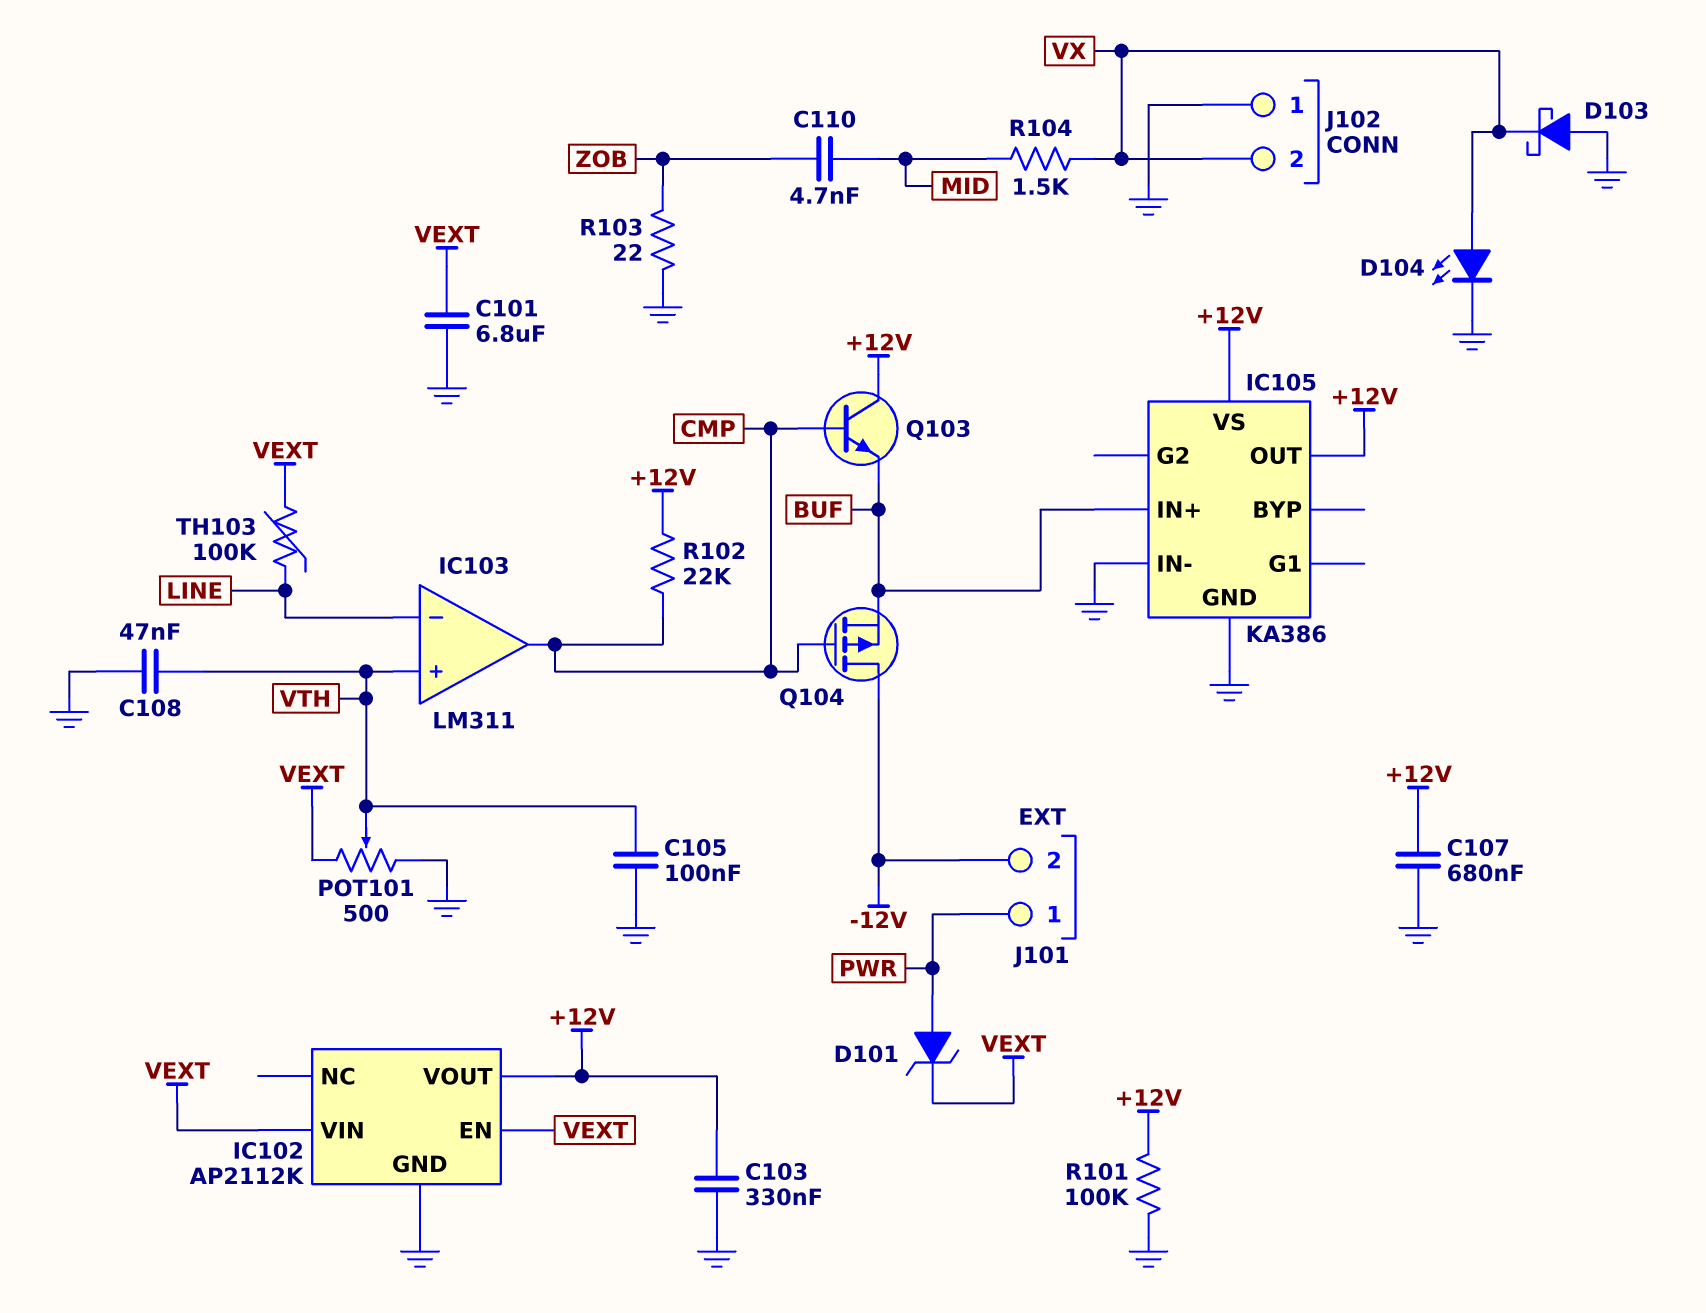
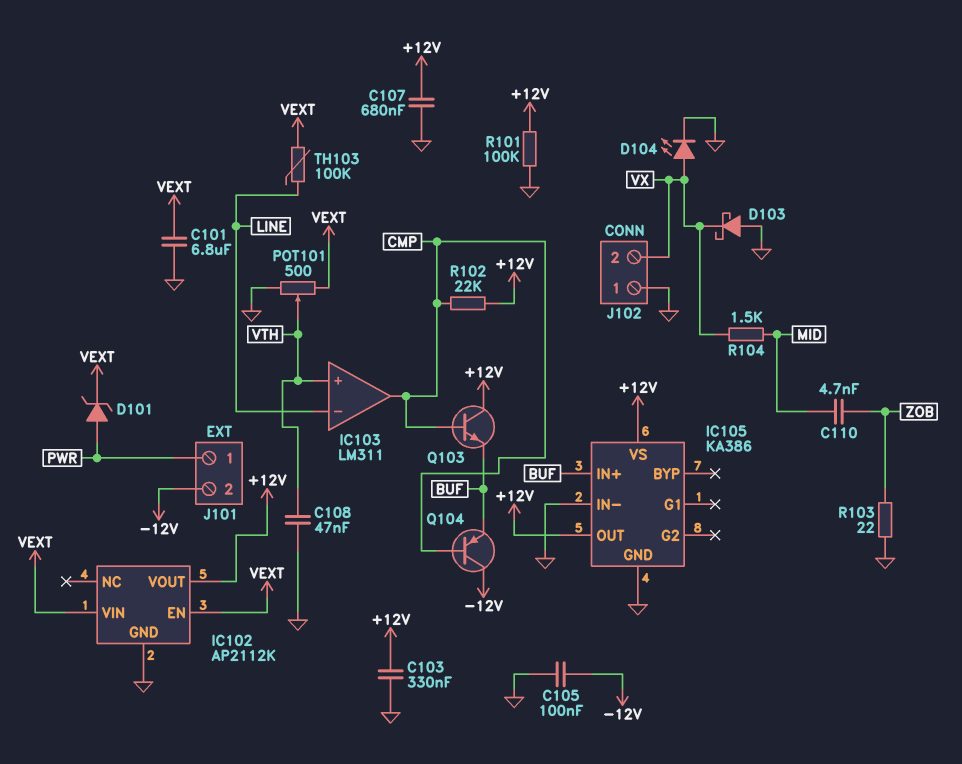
C105: 100nF (GND, VTH) -> 100nF (-12V, GND)
Q104: PMOS (G CMP, D -12V, S BUF) -> PNP (B CMP, C -12V, E BUF)

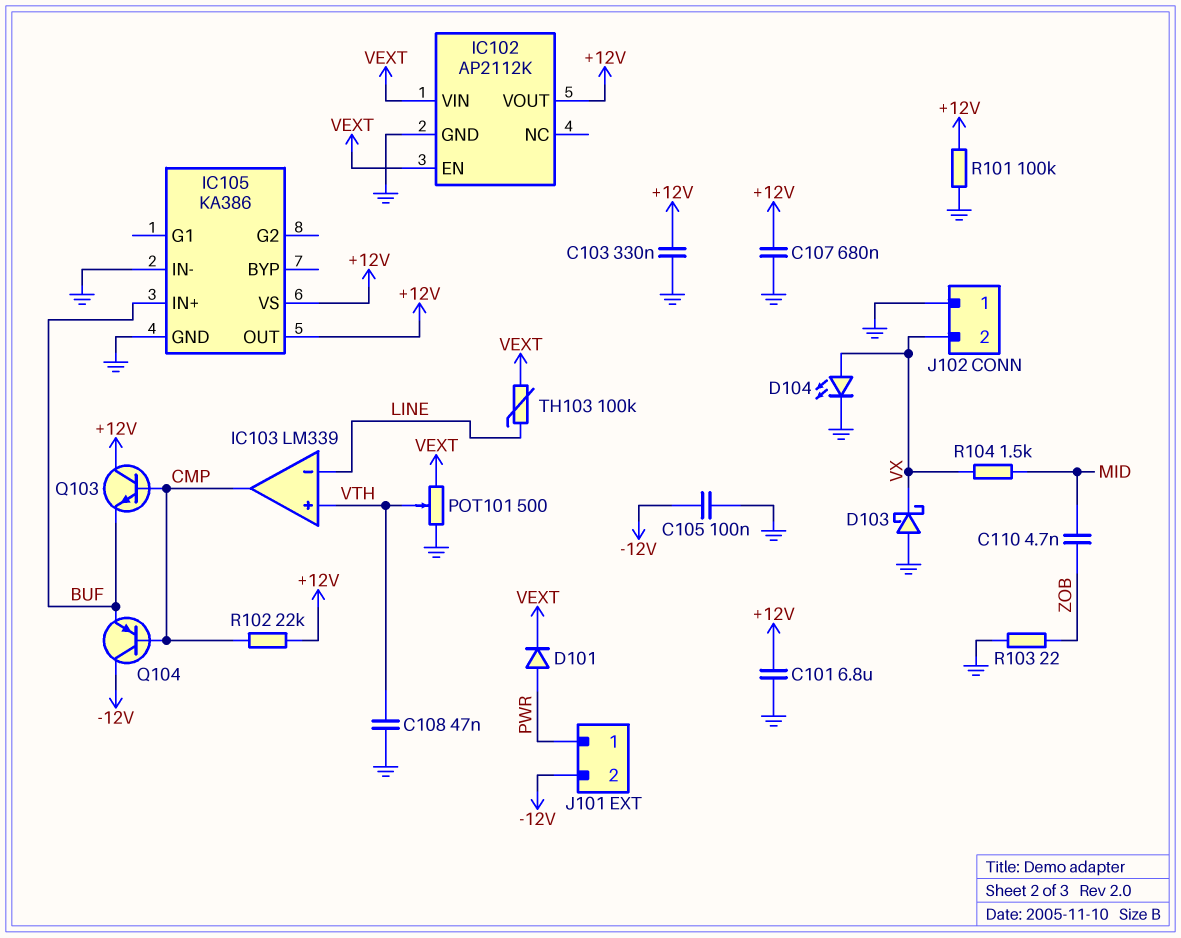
C101: 6.8uF (GND, VEXT) -> 6.8uF (+12V, GND)
D101: zener (A PWR, K VEXT) -> diode (A PWR, K VEXT)
IC103: LM311 -> LM339

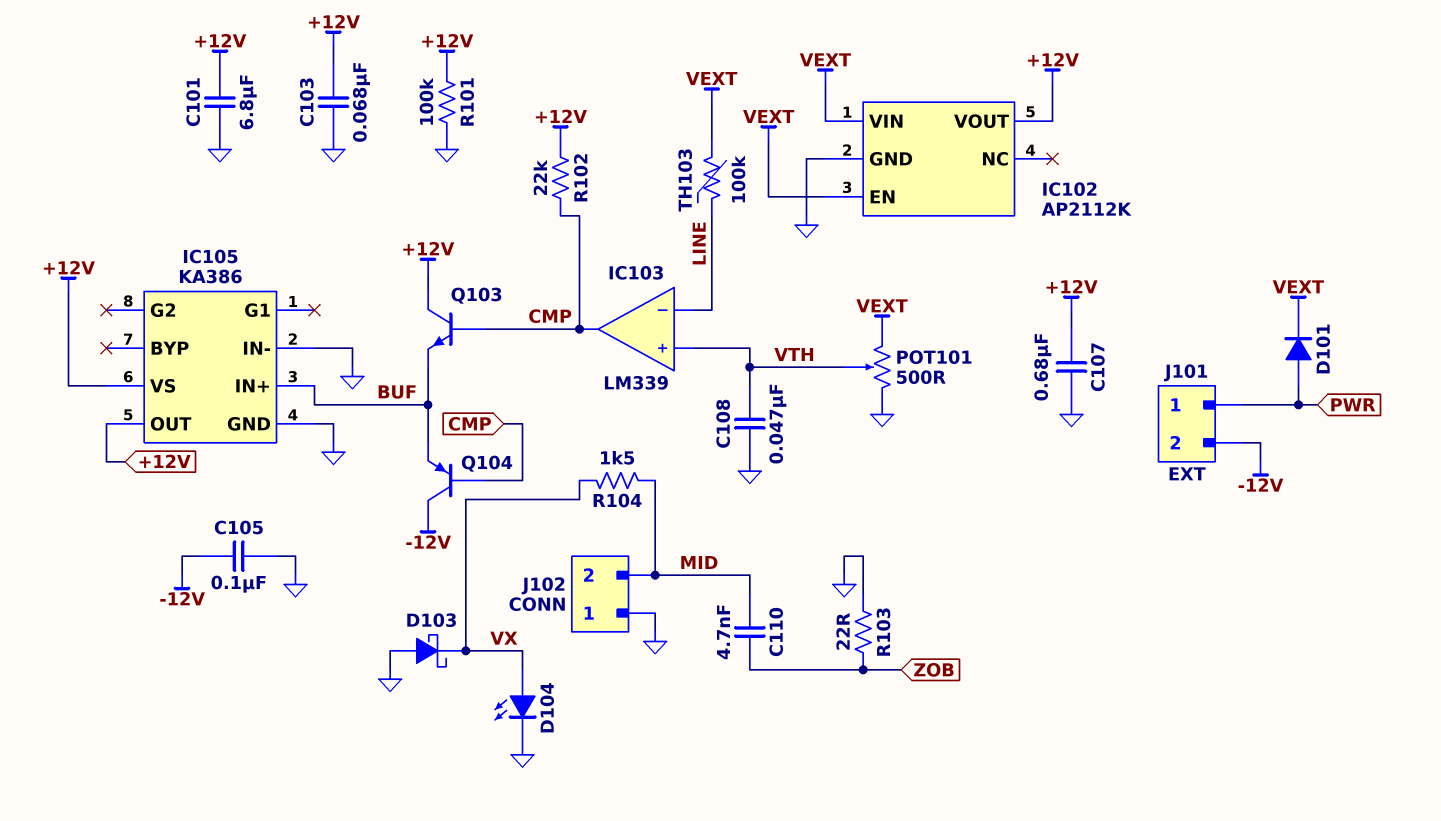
C103: 330nF (+12V, GND) -> 68nF (+12V, GND)
J102 pin 2: VX -> MID

